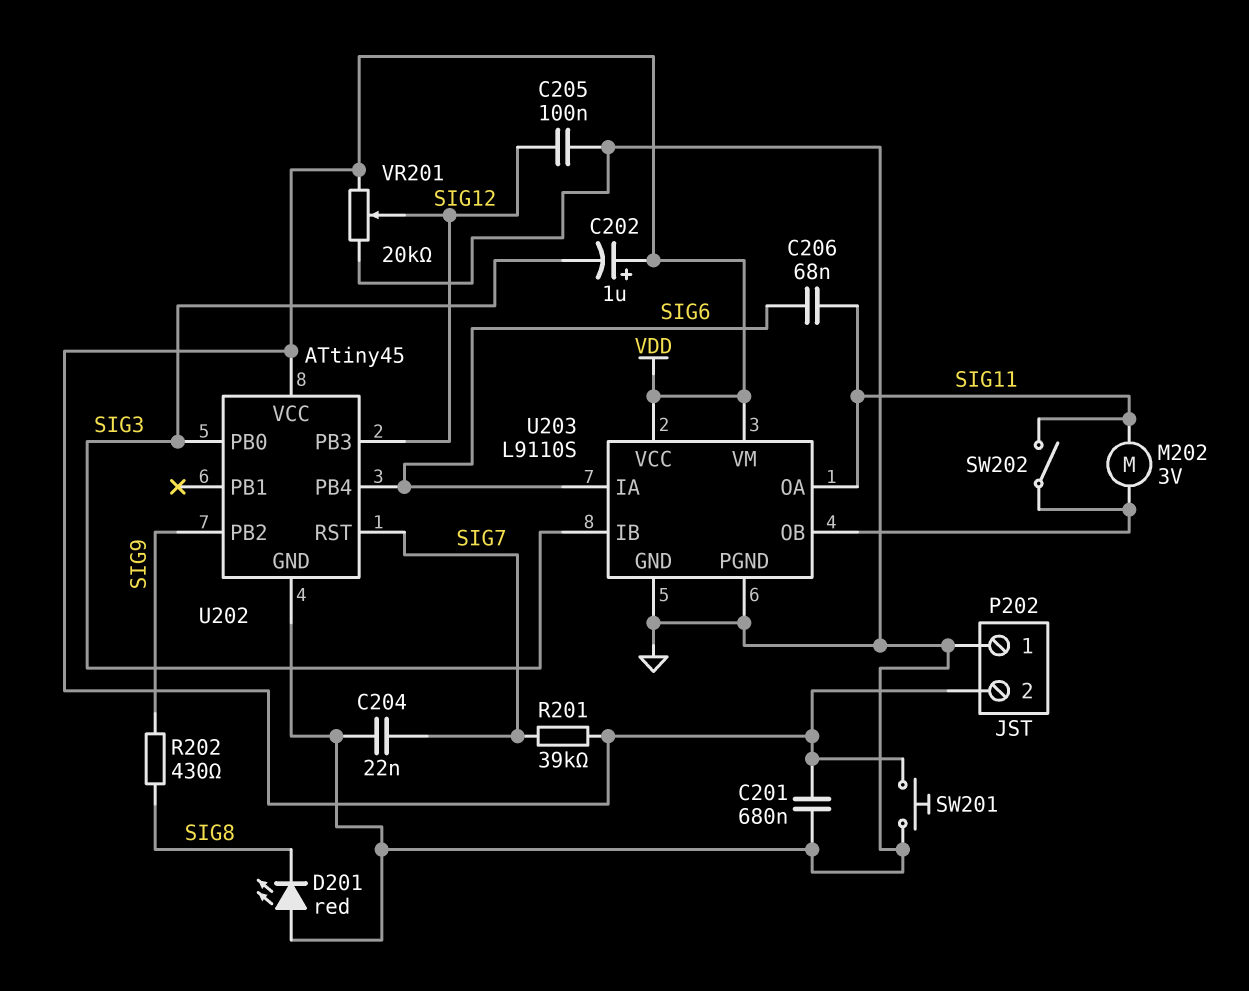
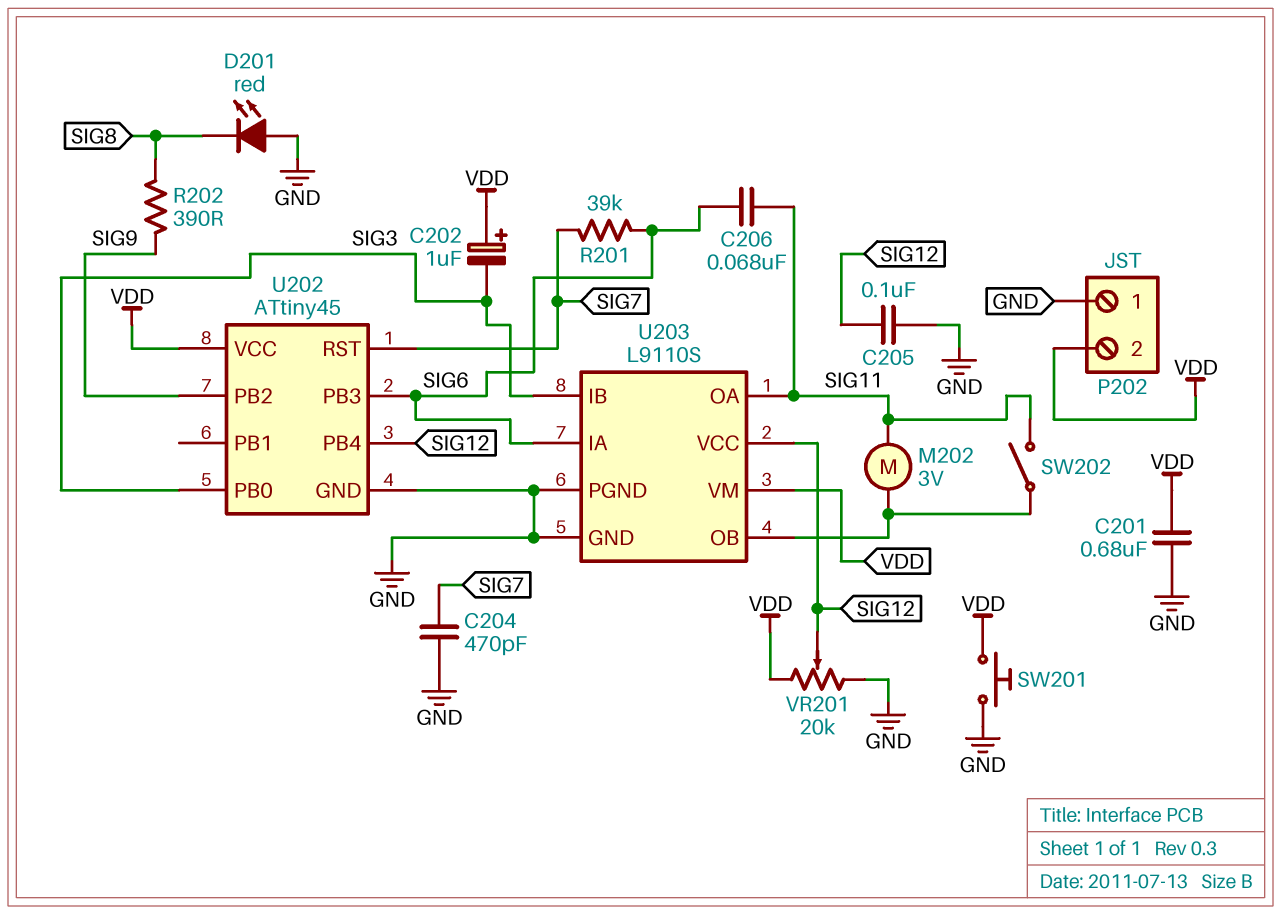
C204: 22nF (GND, SIG7) -> 470pF (GND, SIG7)
R201: 39k (SIG7, VDD) -> 39k (SIG6, SIG7)
R202: 430 (SIG8, SIG9) -> 390 (SIG8, SIG9)
U202 pin PB3: SIG12 -> SIG6
U202 pin PB4: SIG6 -> SIG12
U203 pin VCC: VDD -> SIG12

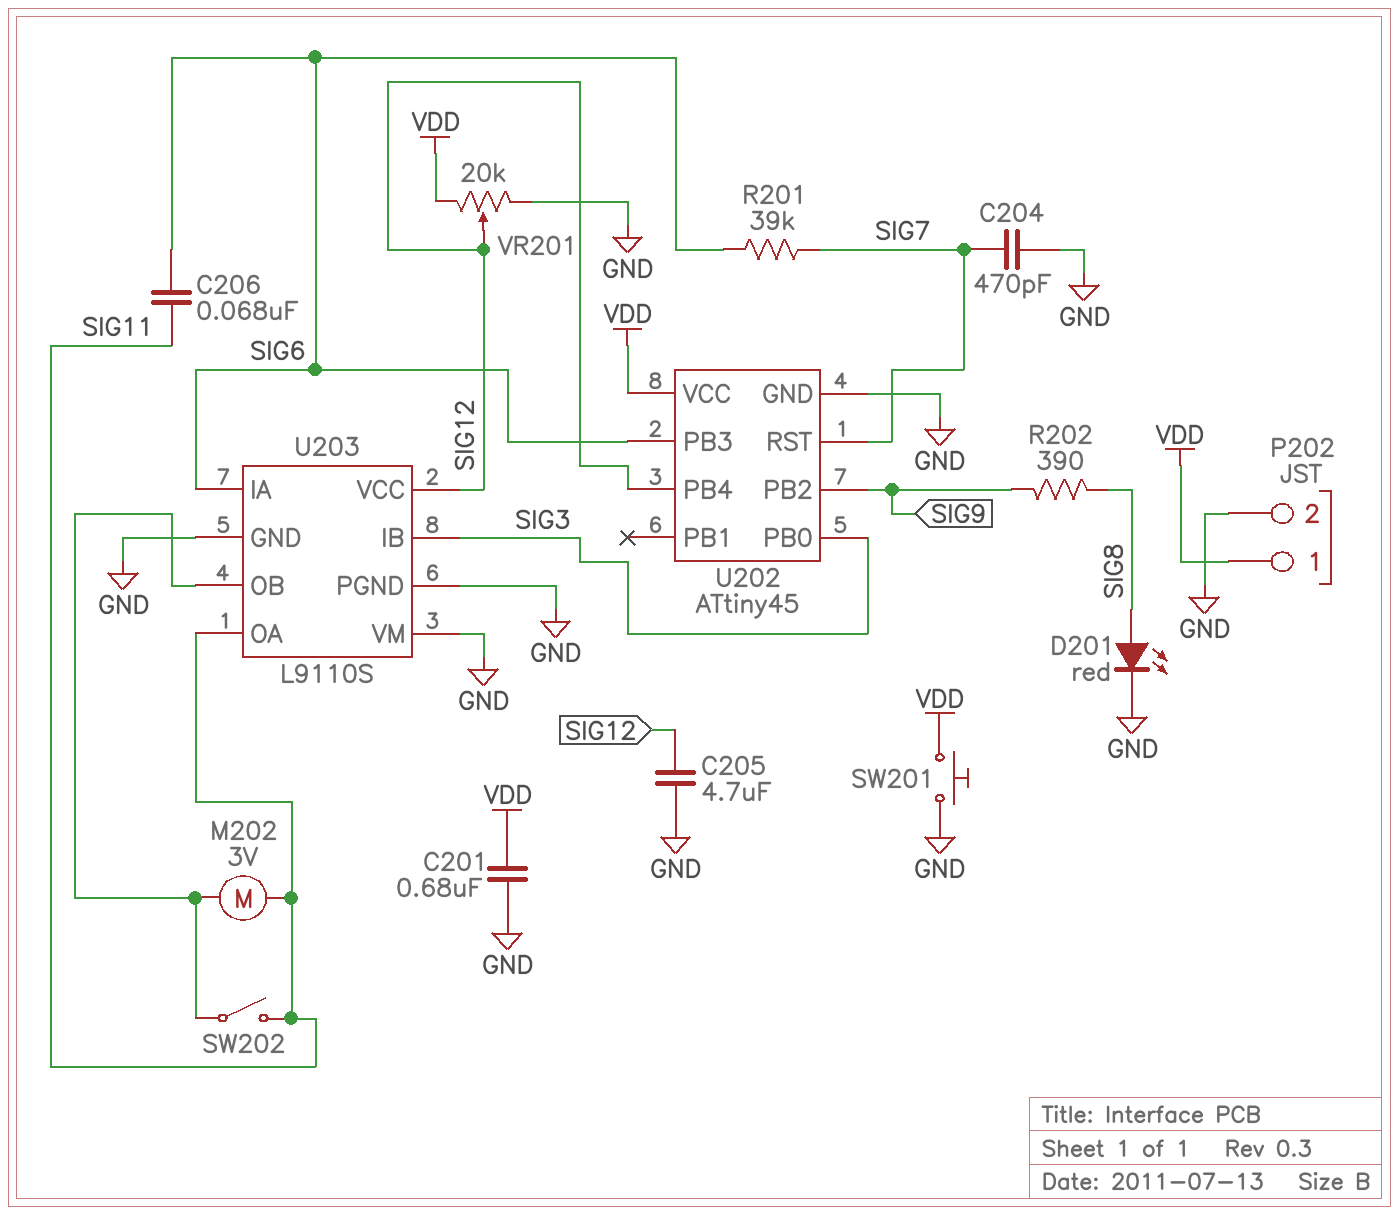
C202: 1uF (plus VDD, minus SIG3) -> none
C205: 100nF (GND, SIG12) -> 4.7uF (GND, SIG12)
D201: LED red (A GND, K SIG8) -> LED red (A SIG8, K GND)
P202 pin 1: GND -> VDD
P202 pin 2: VDD -> GND
U203 pin VM: VDD -> GND

